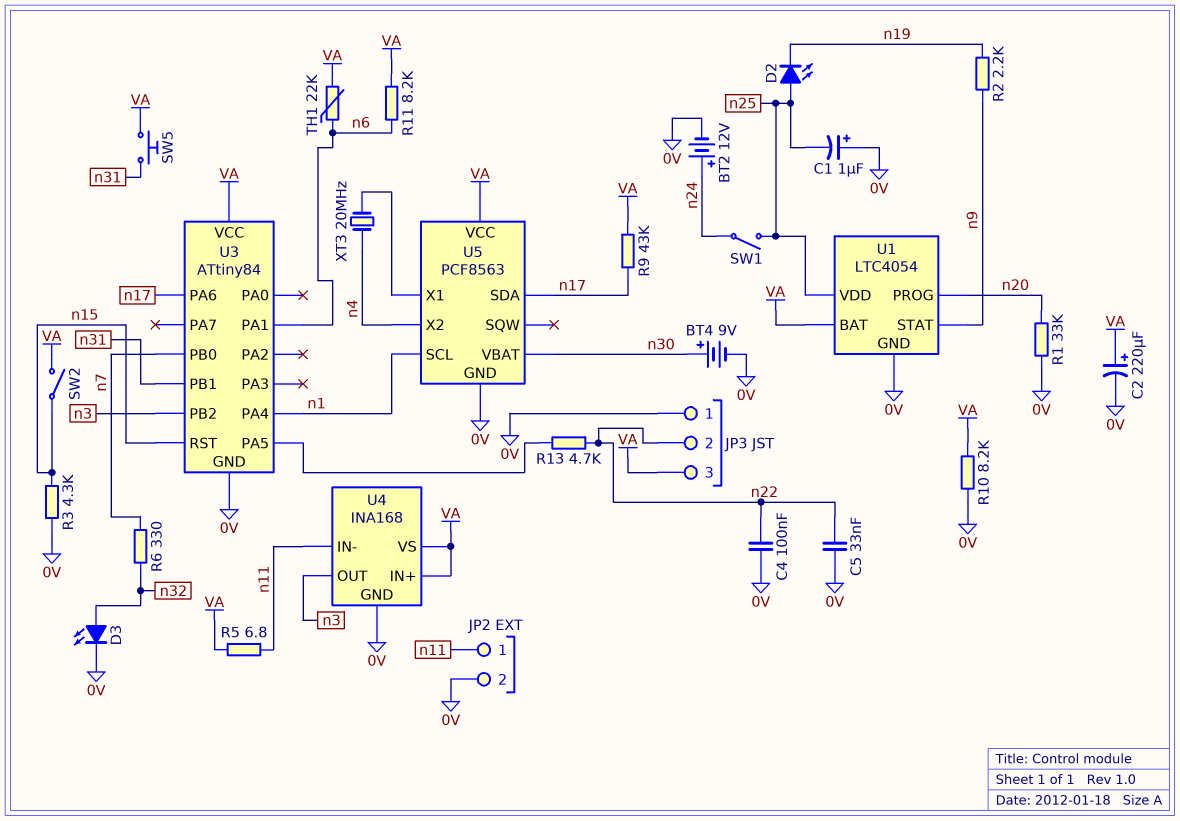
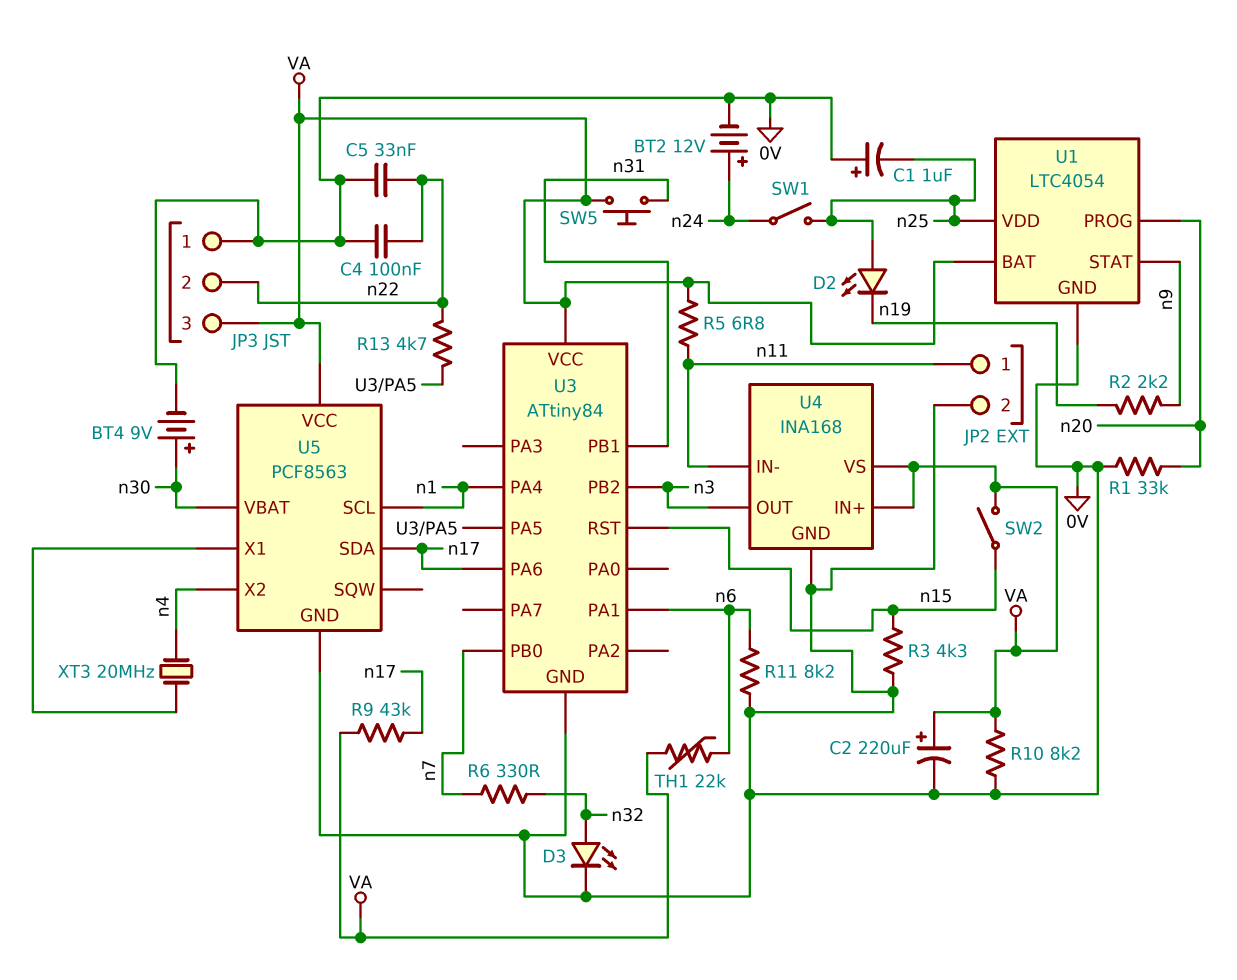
R11: 8.2k (VA, n6) -> 8.2k (0V, n6)

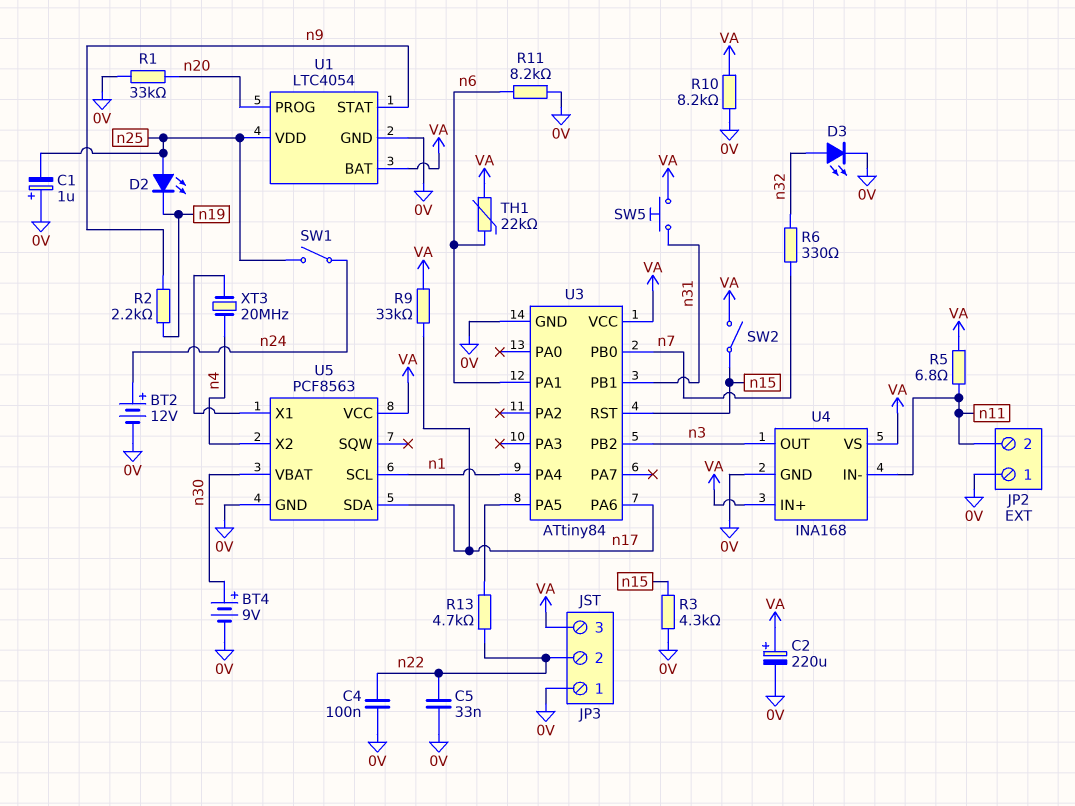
JP2 pin 1: n11 -> 0V
JP2 pin 2: 0V -> n11
R9: 43k (VA, n17) -> 33k (VA, n17)

